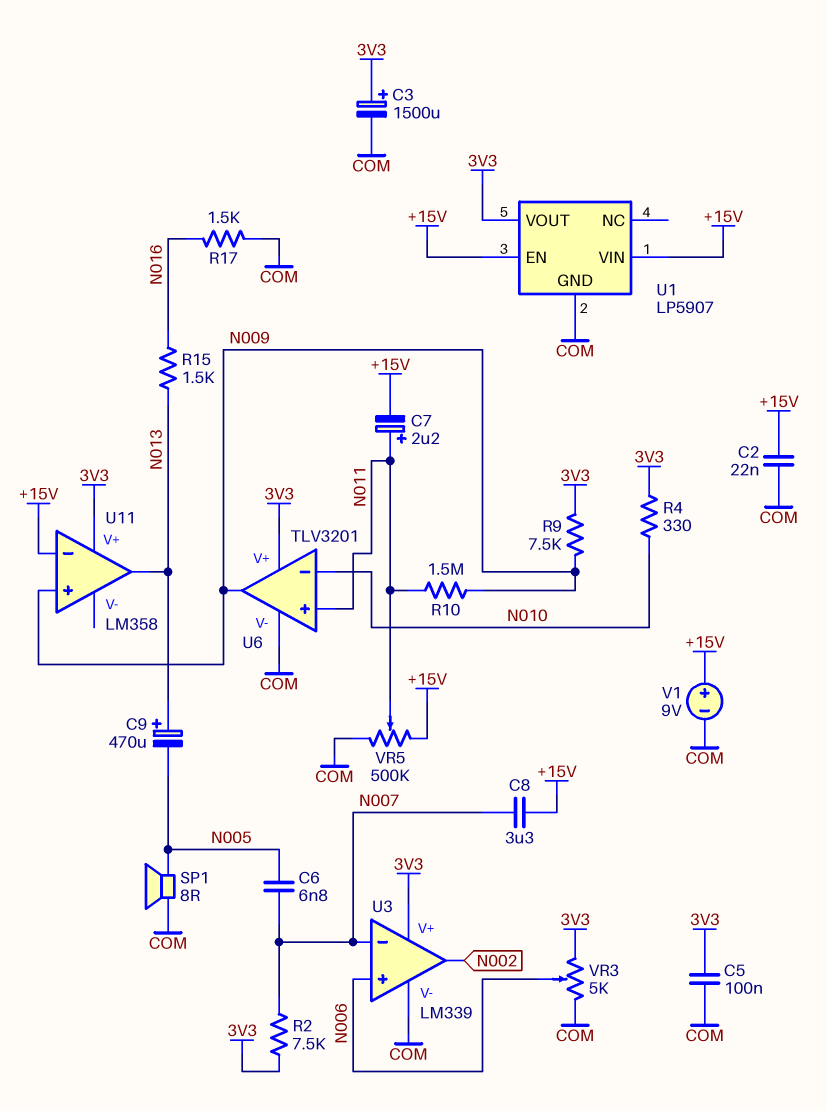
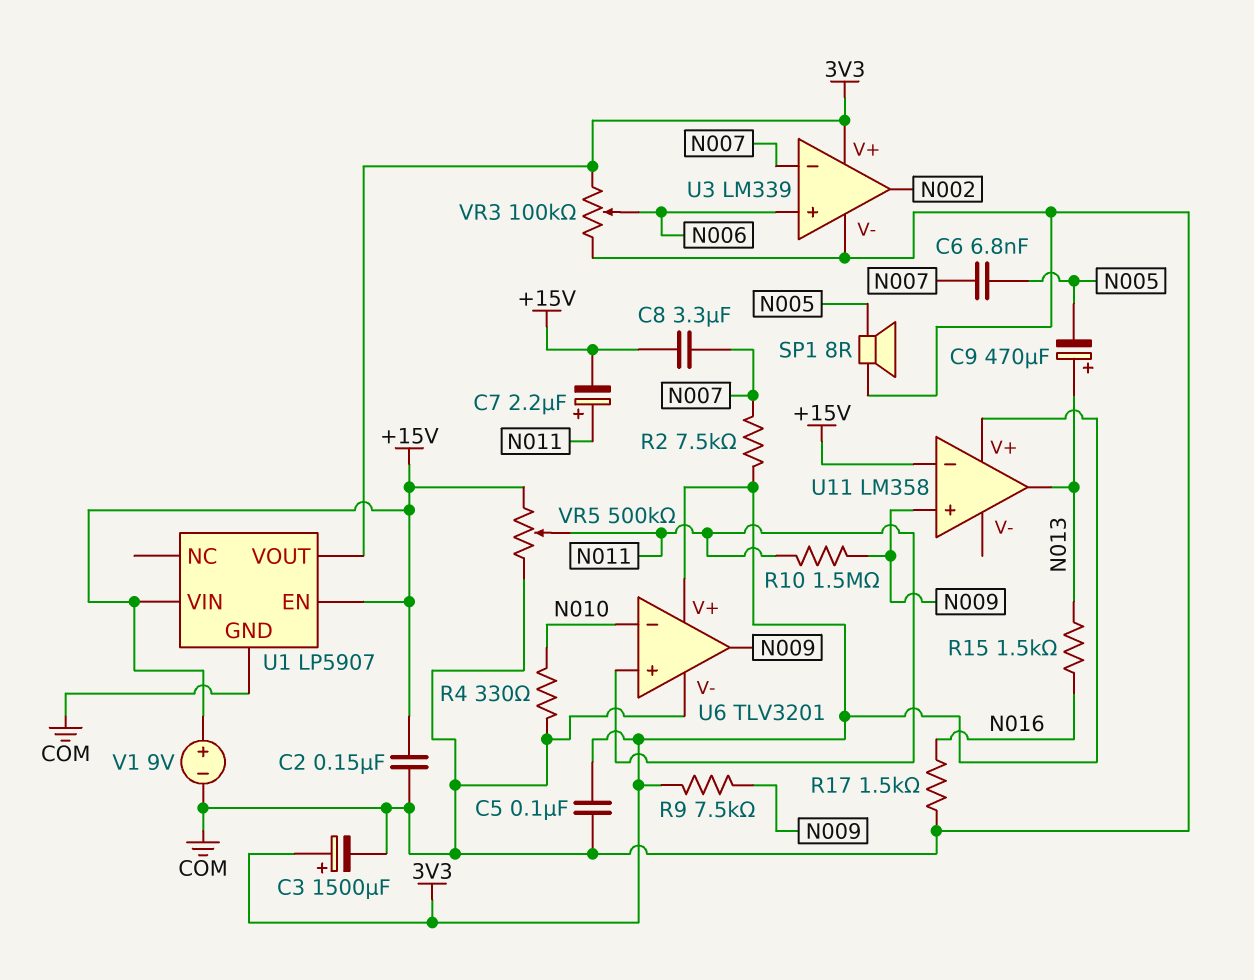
C2: 22nF (+15V, COM) -> 150nF (+15V, COM)
R4: 330 (3V3, N010) -> 330 (COM, N010)
VR3: 5k (3V3, COM, wiper N006) -> 100k (3V3, COM, wiper N006)

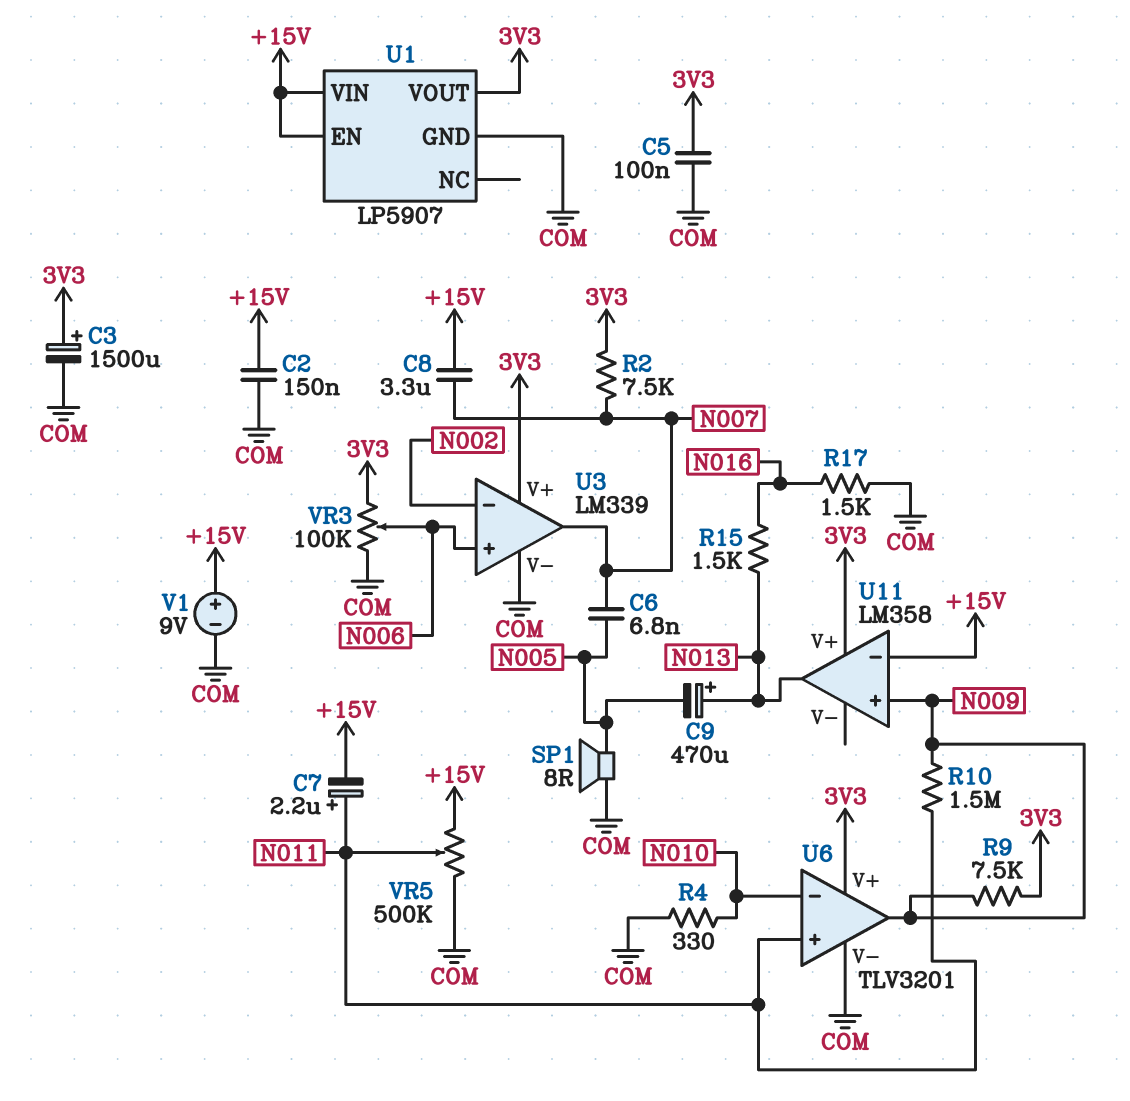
U3 pin in-: N007 -> N002
U3 pin out: N002 -> N007

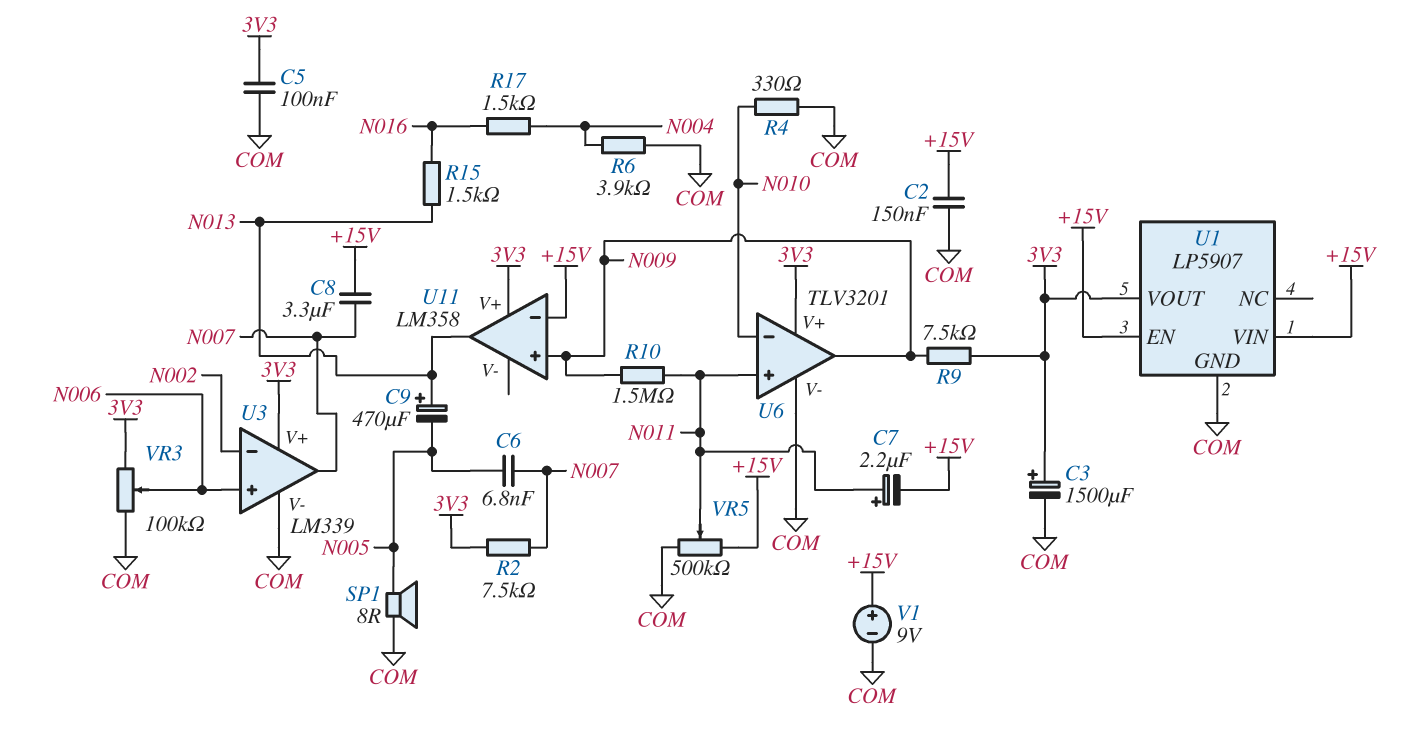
R6: none -> 3.9k (COM, N004)
R17: 1.5k (COM, N016) -> 1.5k (N004, N016)

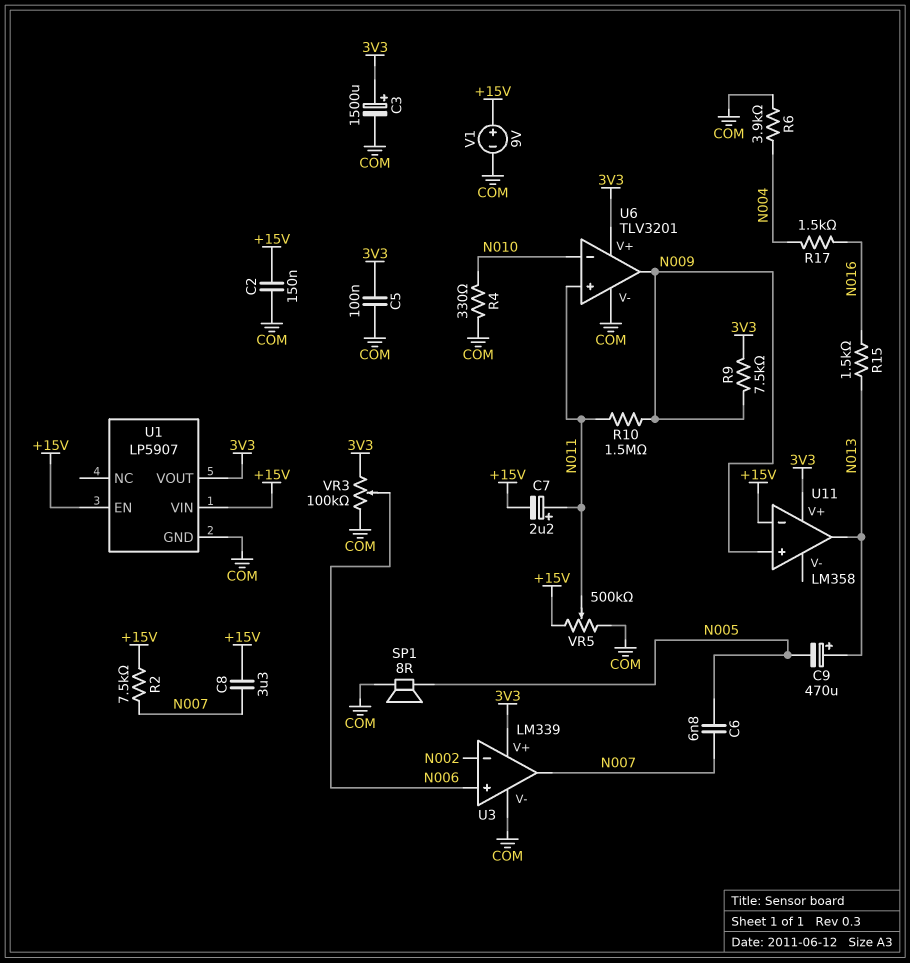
R2: 7.5k (3V3, N007) -> 7.5k (+15V, N007)

